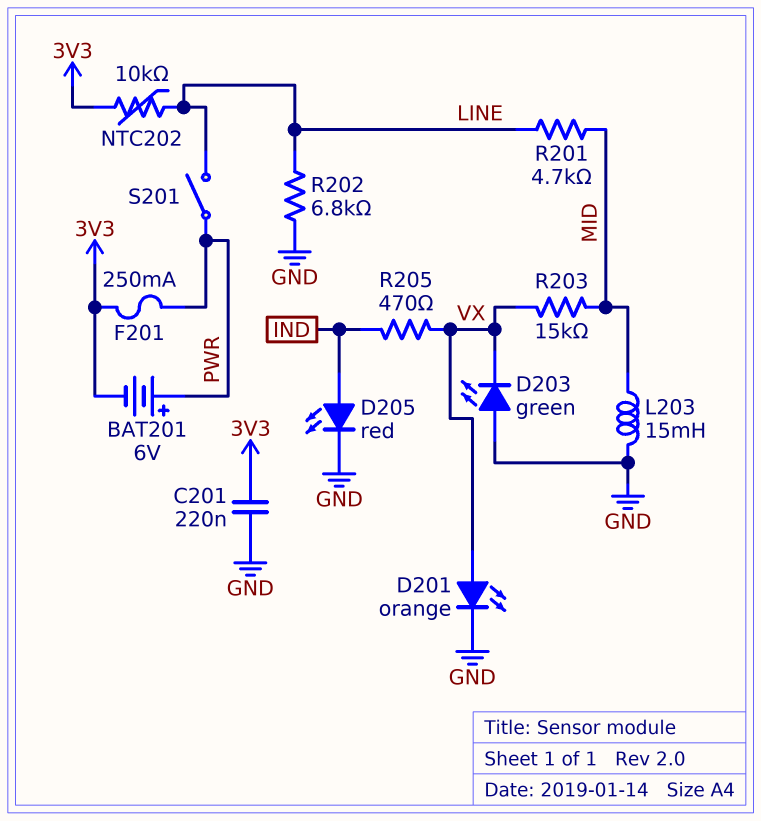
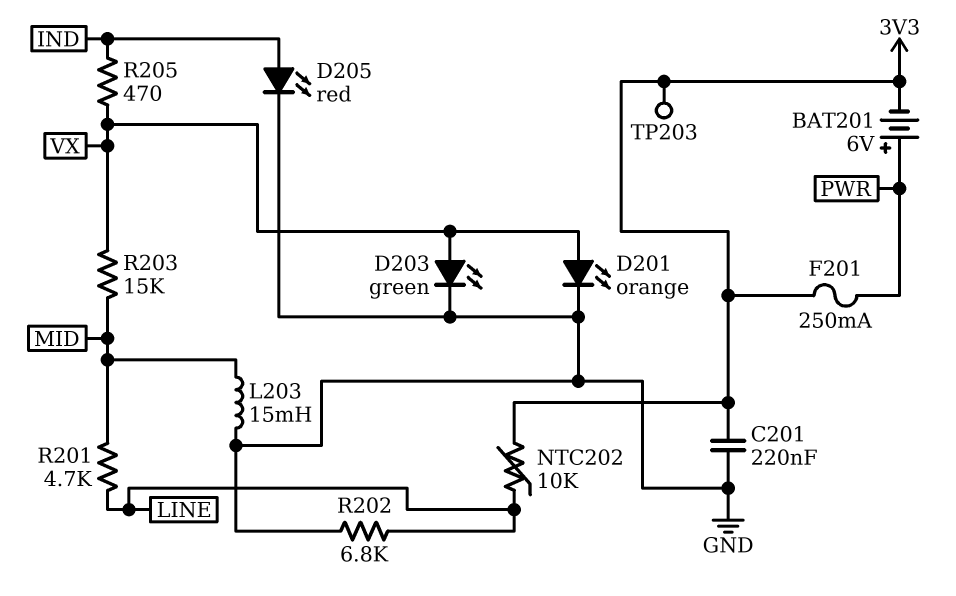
D203: LED green (A GND, K VX) -> LED green (A VX, K GND)
S201: switch (LINE, PWR) -> none
TP203: none -> test point (3V3)

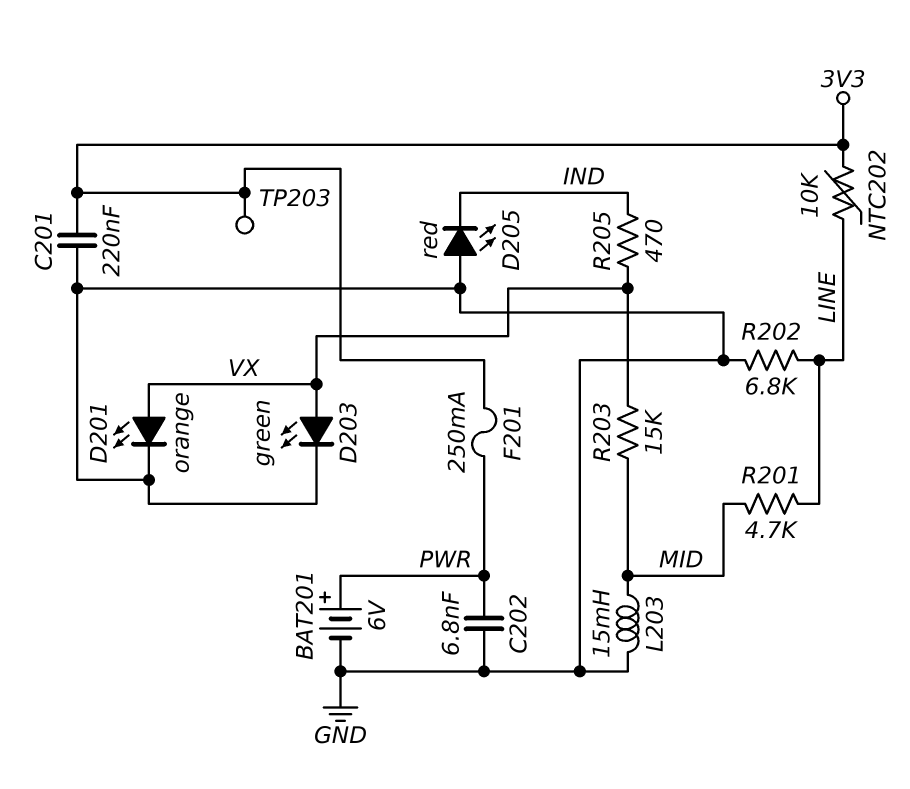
BAT201: 6V (plus PWR, minus 3V3) -> 6V (plus PWR, minus GND)
C202: none -> 6.8nF (GND, PWR)
D205: LED red (A IND, K GND) -> LED red (A GND, K IND)

